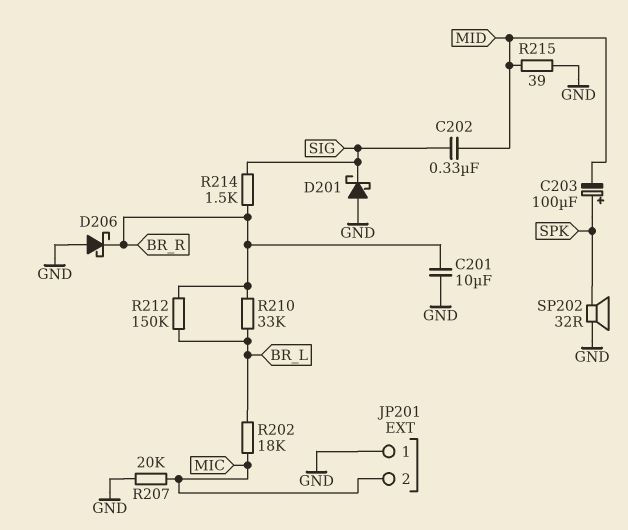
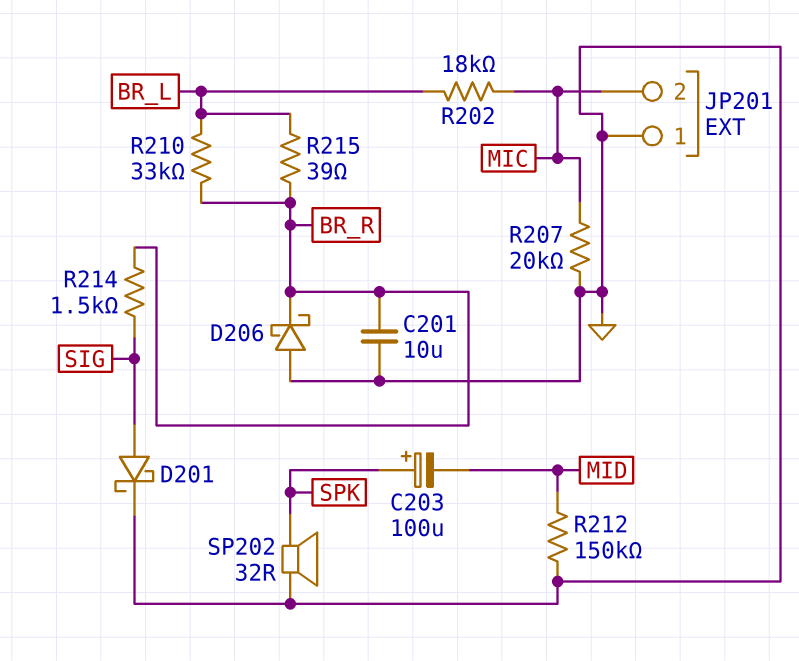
C202: 330nF (MID, SIG) -> none
D201: schottky (A GND, K SIG) -> schottky (A SIG, K GND)
R212: 150k (BR_L, BR_R) -> 150k (GND, MID)
R215: 39 (GND, MID) -> 39 (BR_L, BR_R)

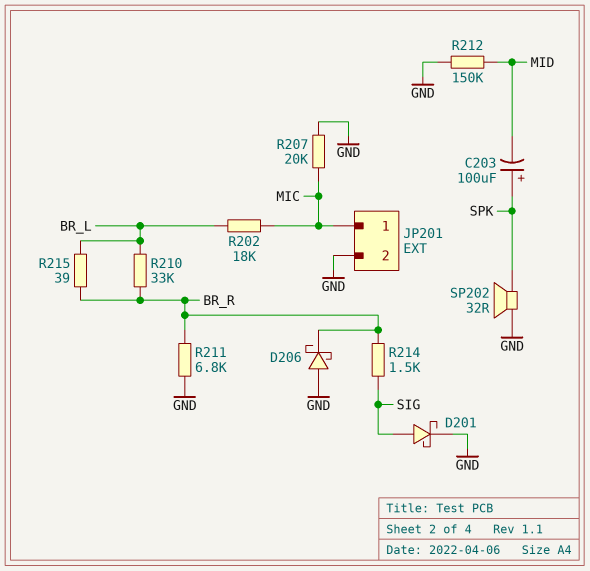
C201: 10uF (BR_R, GND) -> none
JP201 pin 1: GND -> MIC
JP201 pin 2: MIC -> GND
R211: none -> 6.8k (BR_R, GND)

